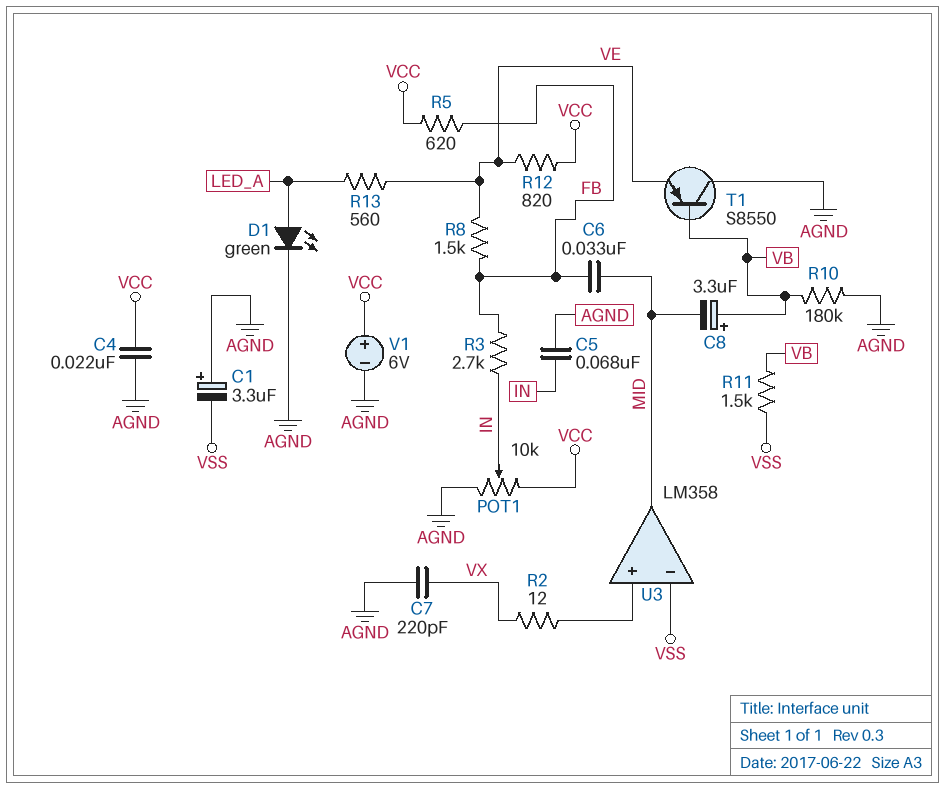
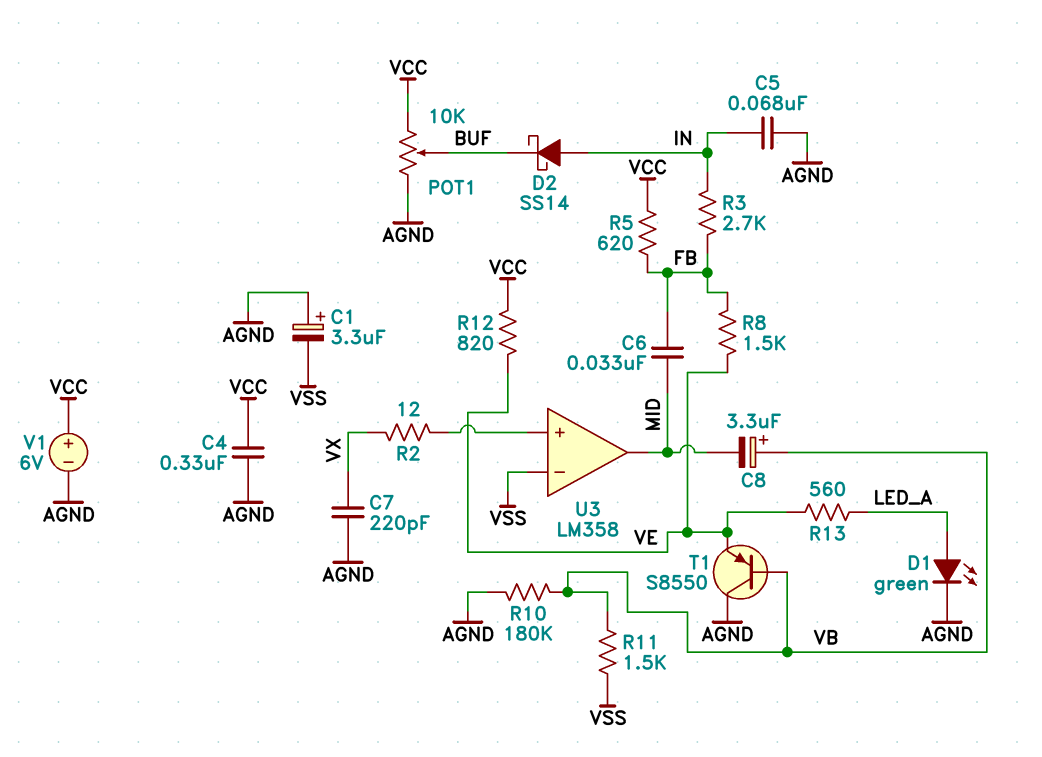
C4: 22nF (AGND, VCC) -> 330nF (AGND, VCC)
D2: none -> schottky SS14 (A IN, K BUF)
POT1: 10k (AGND, VCC, wiper IN) -> 10k (AGND, VCC, wiper BUF)

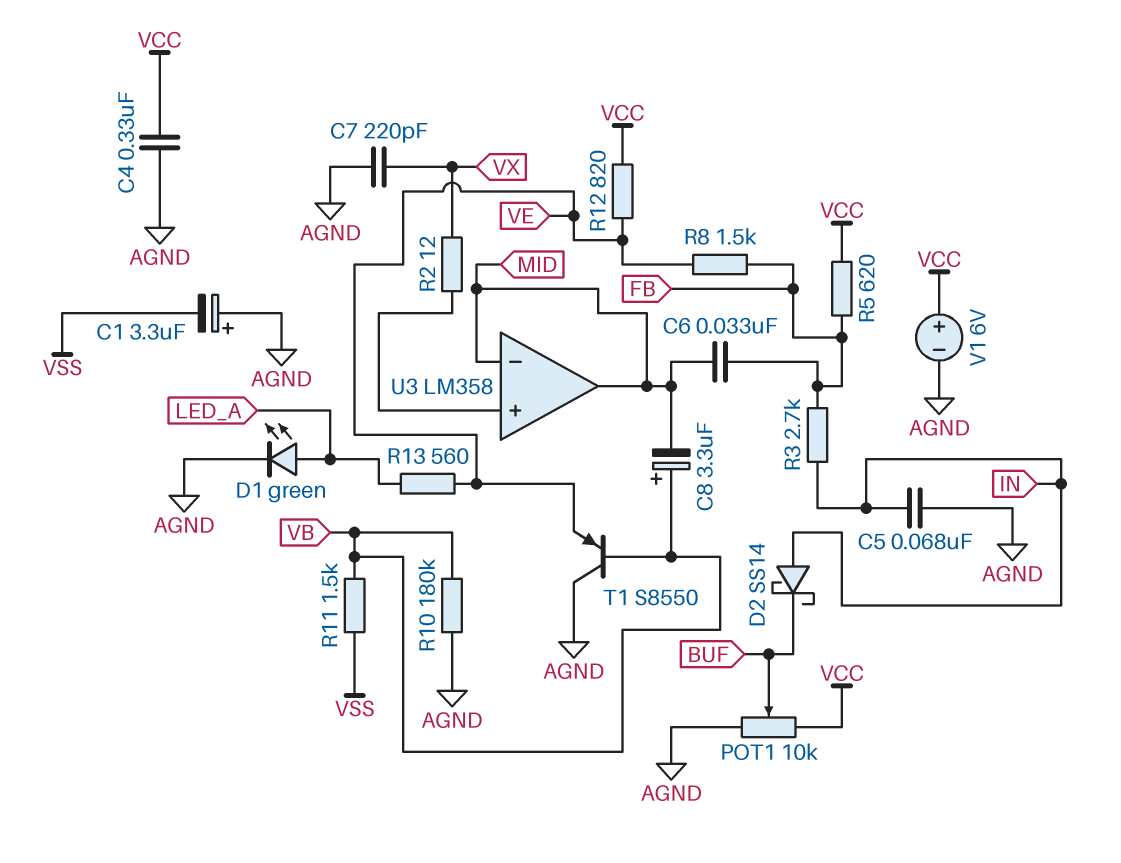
U3 pin in-: VSS -> MID

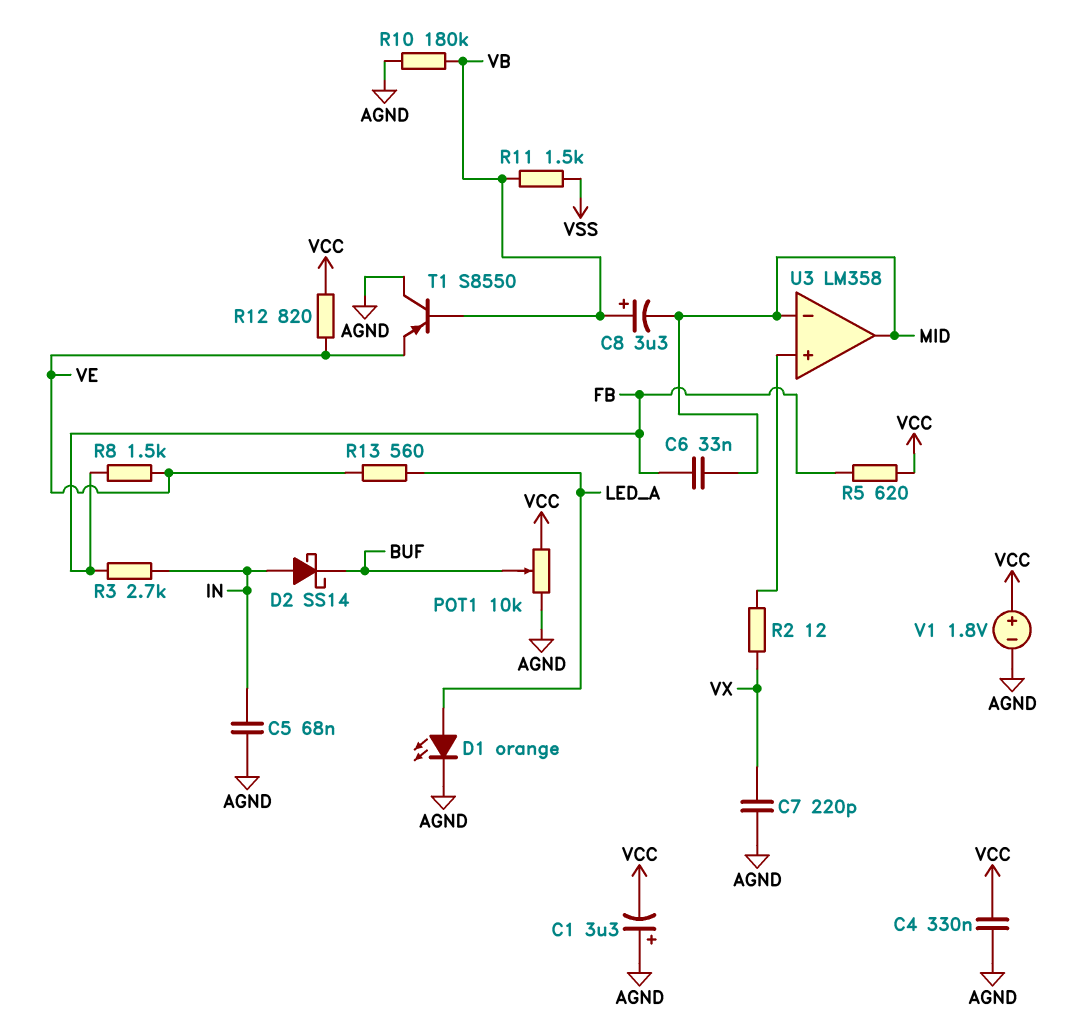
C1: 3.3uF (plus AGND, minus VSS) -> 3.3uF (plus AGND, minus VCC)
D1: LED green (A LED_A, K AGND) -> LED orange (A LED_A, K AGND)
V1: 6V (plus VCC, minus AGND) -> 1.8V (plus VCC, minus AGND)

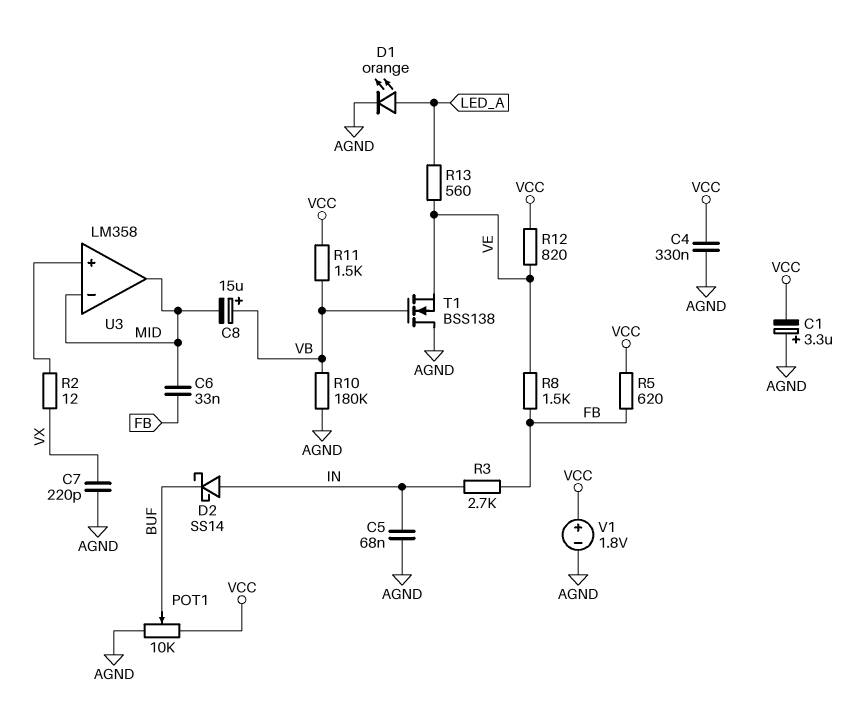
C8: 3.3uF (plus VB, minus MID) -> 15uF (plus VB, minus MID)
R11: 1.5k (VB, VSS) -> 1.5k (VB, VCC)
T1: PNP S8550 (B VB, C AGND, E VE) -> NMOS BSS138 (G VB, D AGND, S VE)

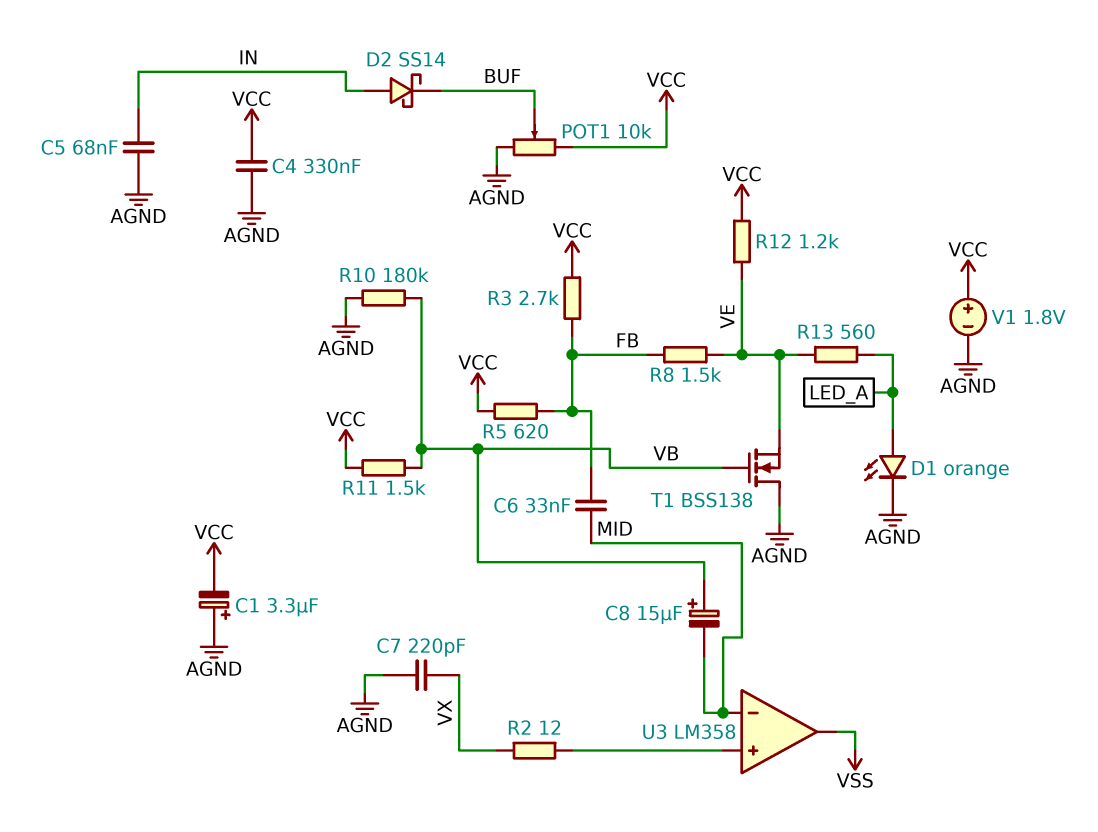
R3: 2.7k (FB, IN) -> 2.7k (FB, VCC)
R12: 820 (VCC, VE) -> 1.2k (VCC, VE)
U3 pin out: MID -> VSS

